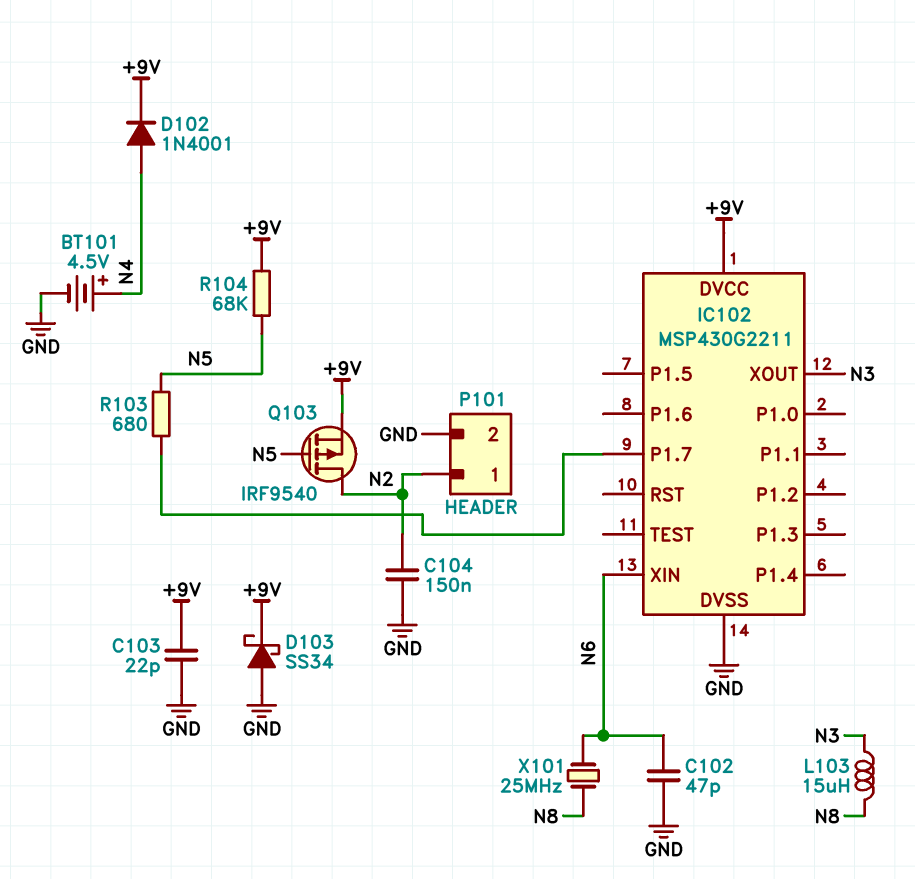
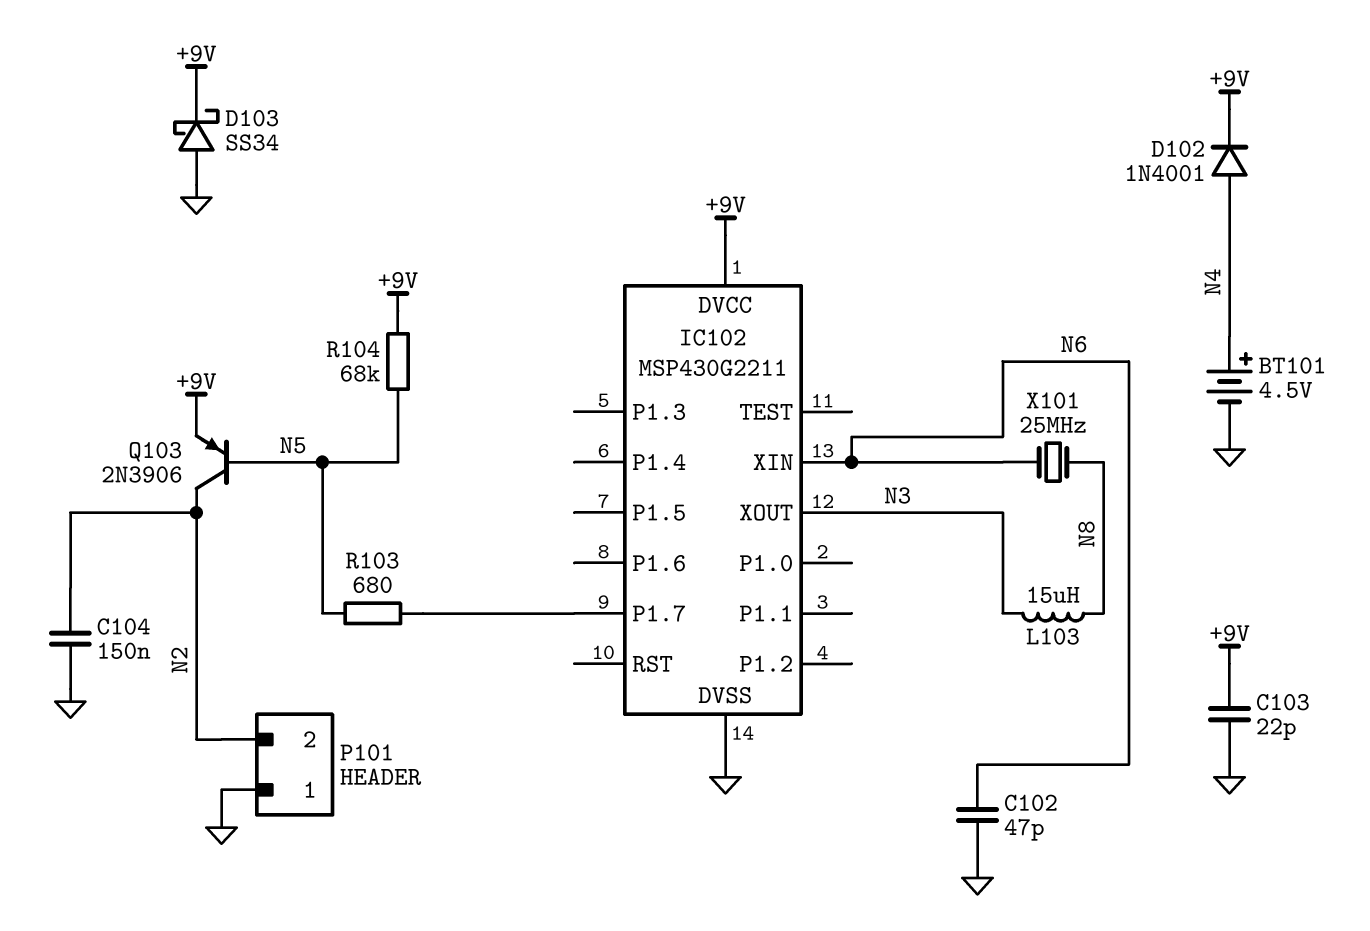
P101 pin 1: N2 -> GND
P101 pin 2: GND -> N2
Q103: PMOS IRF9540 (G N5, D N2, S +9V) -> PNP 2N3906 (B N5, C N2, E +9V)

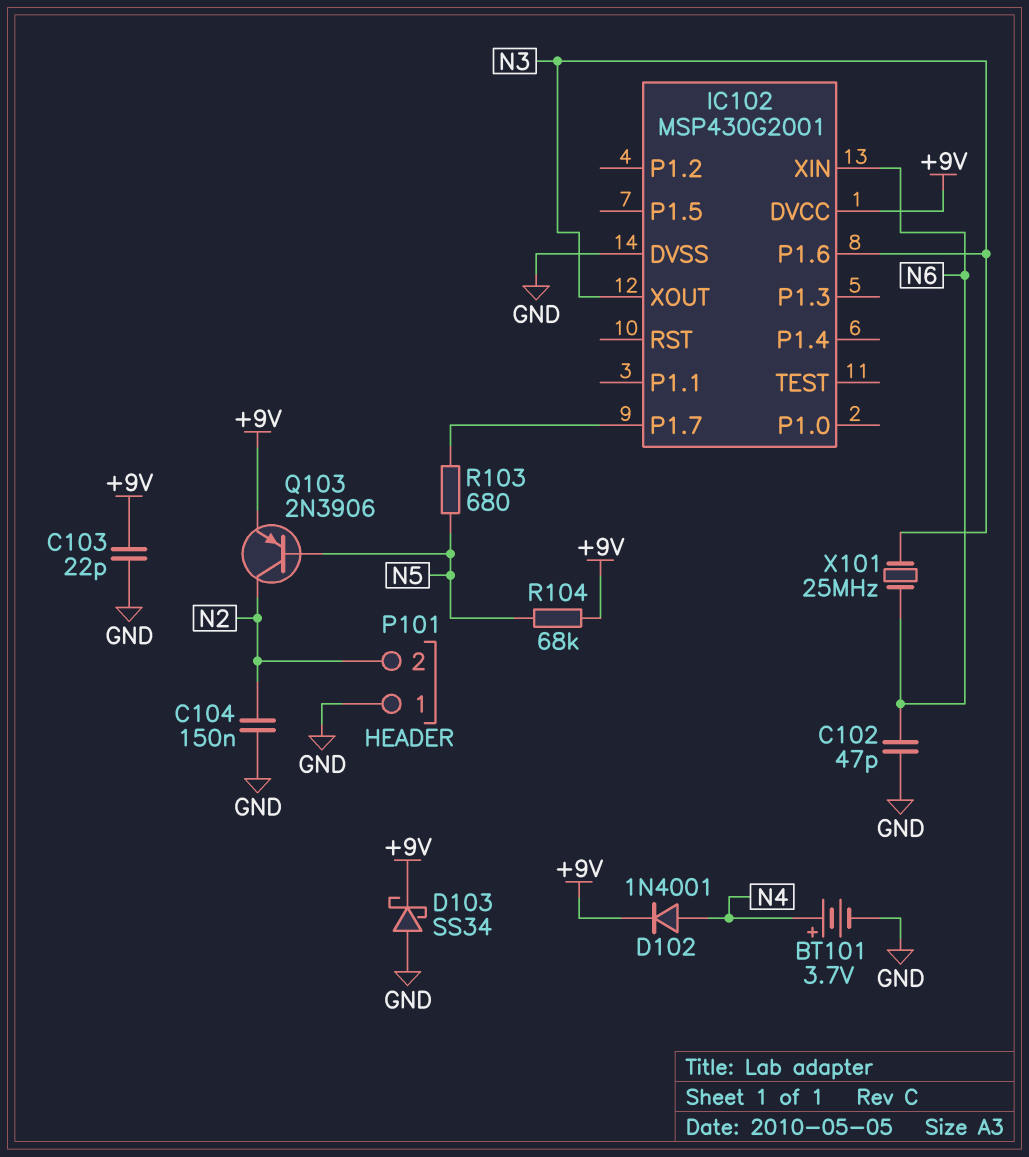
BT101: 4.5V (plus N4, minus GND) -> 3.7V (plus N4, minus GND)
IC102: MSP430G2211 -> MSP430G2001
IC102 pin P1.6: none -> N3
L103: 15uH (N3, N8) -> none
X101: 25MHz (N6, N8) -> 25MHz (N3, N6)

